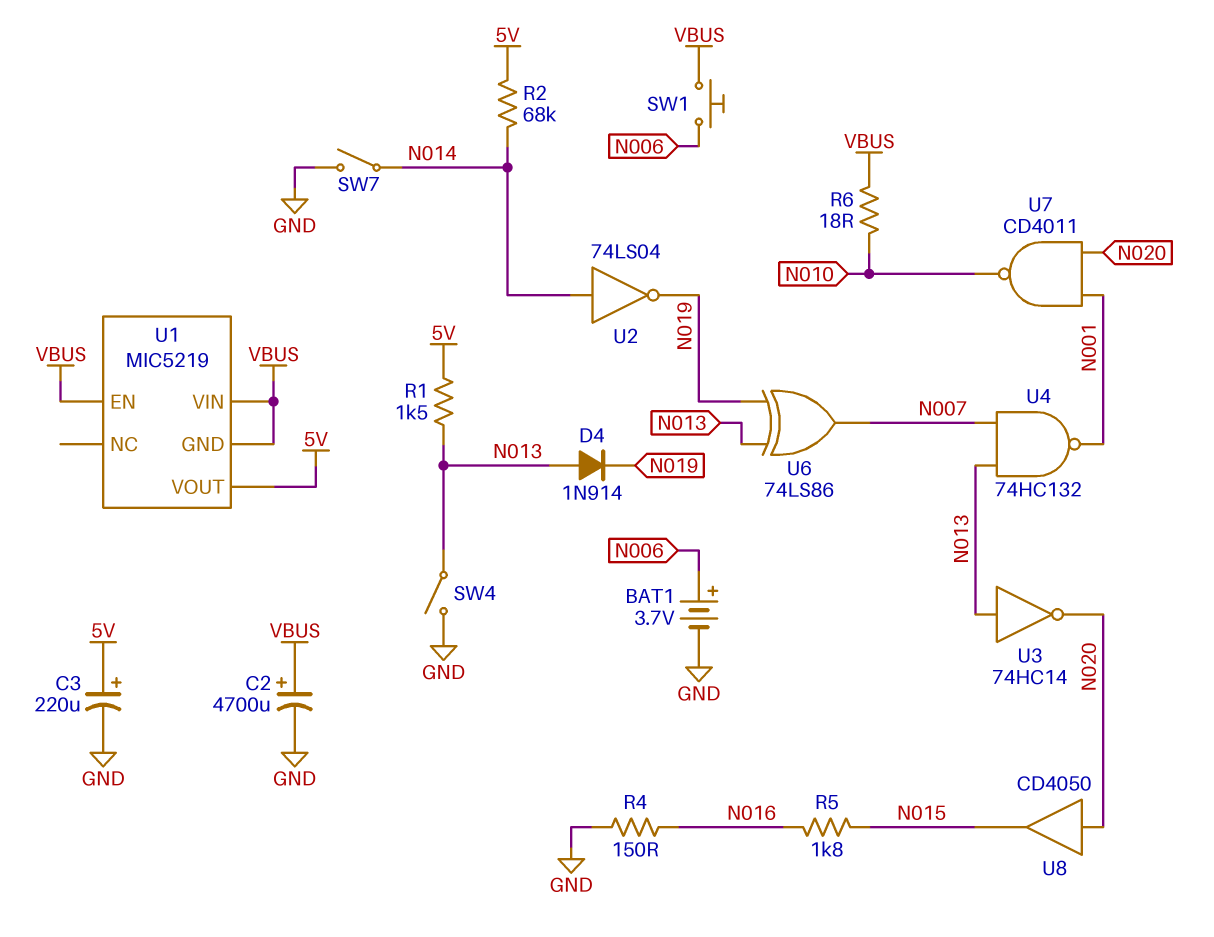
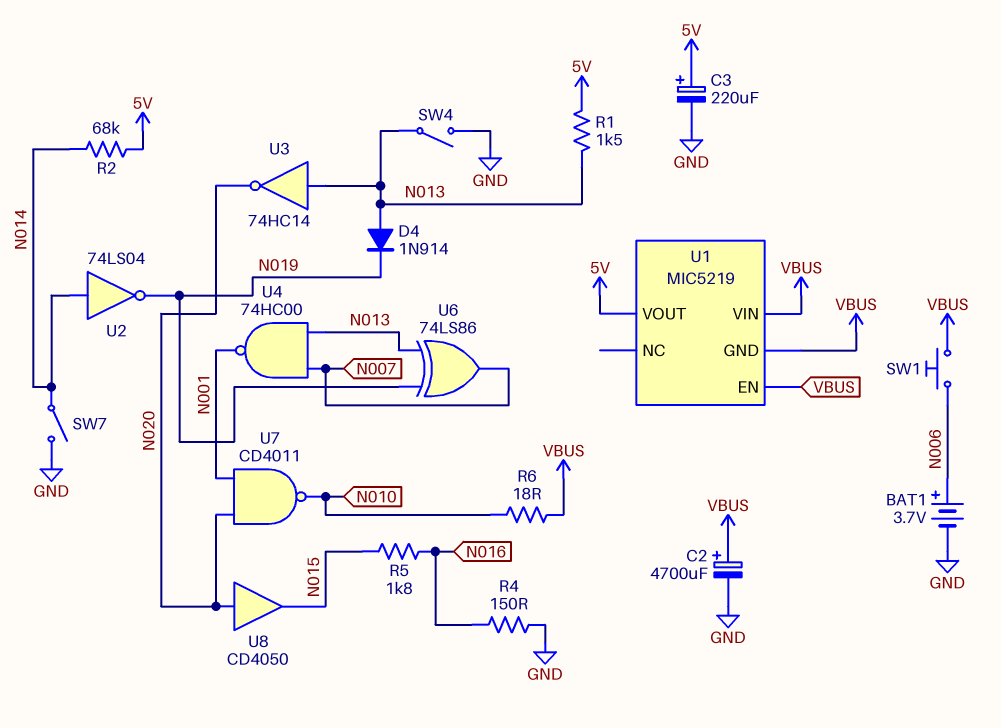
U4: NAND 74HC132 (in N007, in N013, out N001) -> NAND 74HC00 (in N007, in N013, out N001)

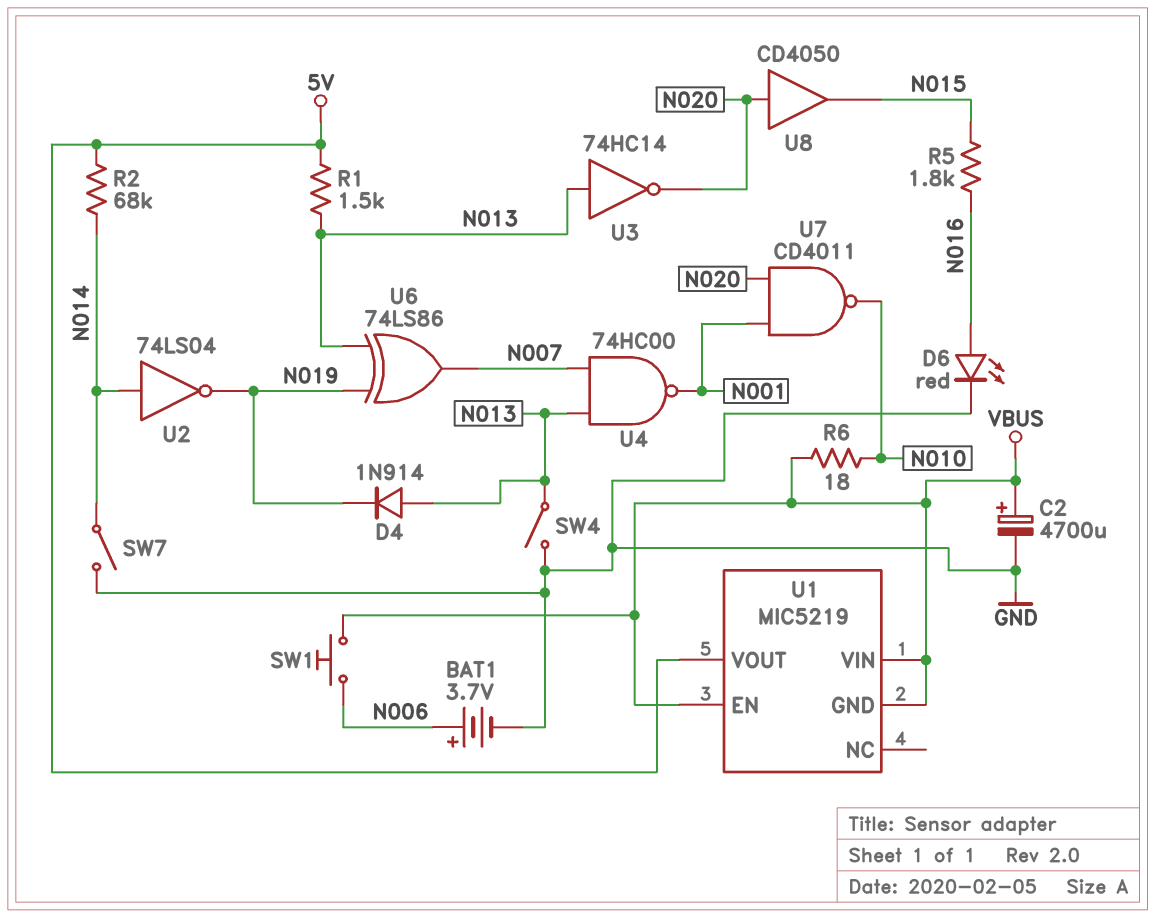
C3: 220uF (plus 5V, minus GND) -> none
D6: none -> LED red (A N016, K GND)
R4: 150 (GND, N016) -> none

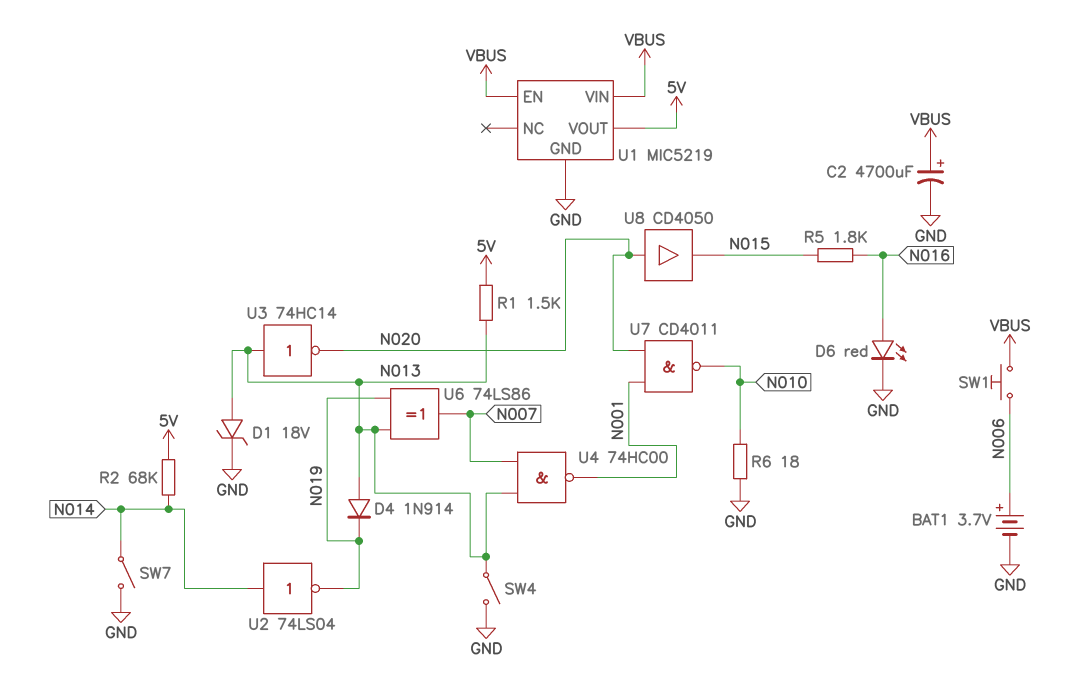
D1: none -> zener 18V (A N013, K GND)
R6: 18 (N010, VBUS) -> 18 (GND, N010)
U1 pin GND: VBUS -> GND

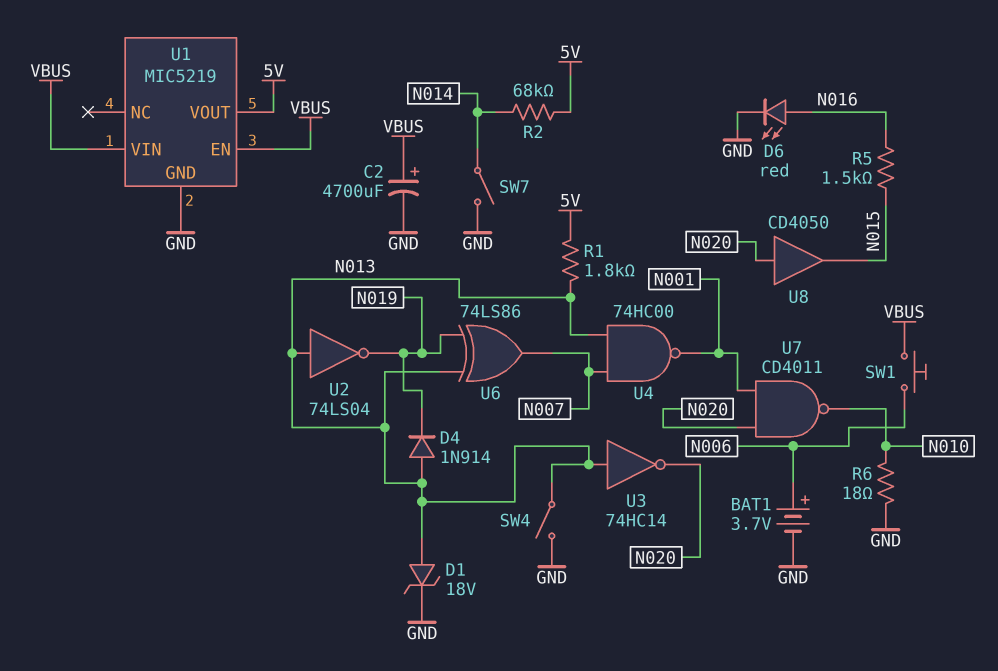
R1: 1.5k (5V, N013) -> 1.8k (5V, N013)
R5: 1.8k (N015, N016) -> 1.5k (N015, N016)
U2: NOT 74LS04 (in N014, out N019) -> NOT 74LS04 (in N013, out N019)

